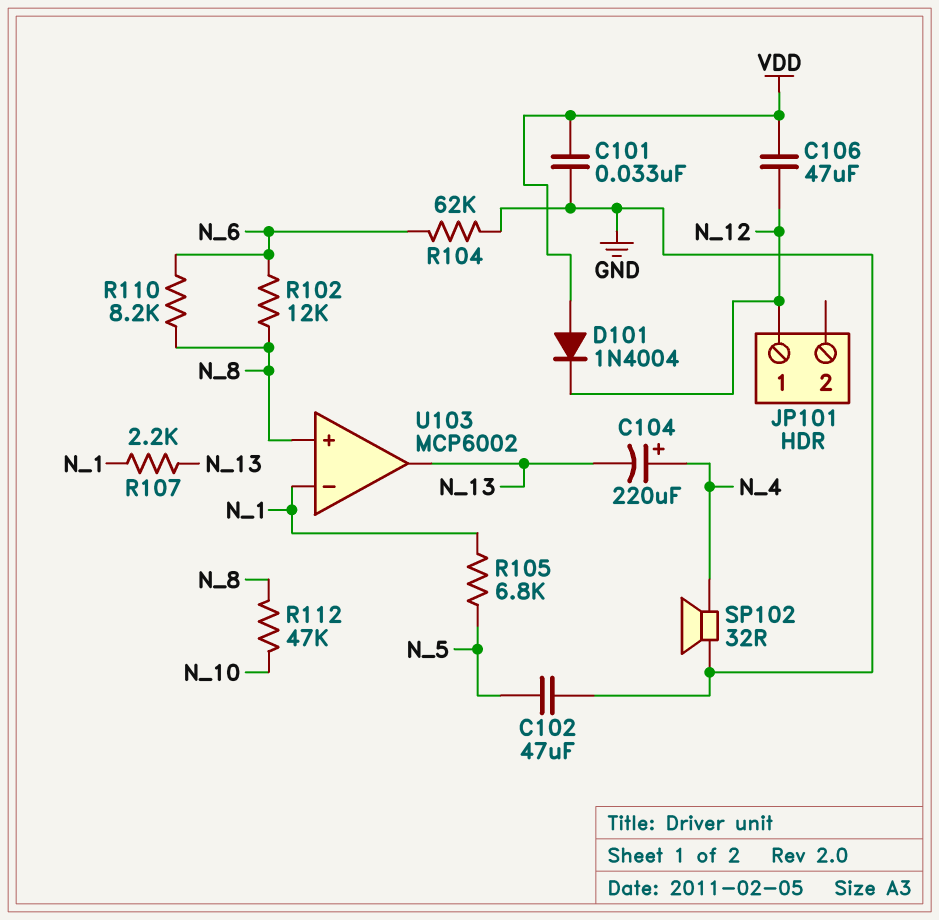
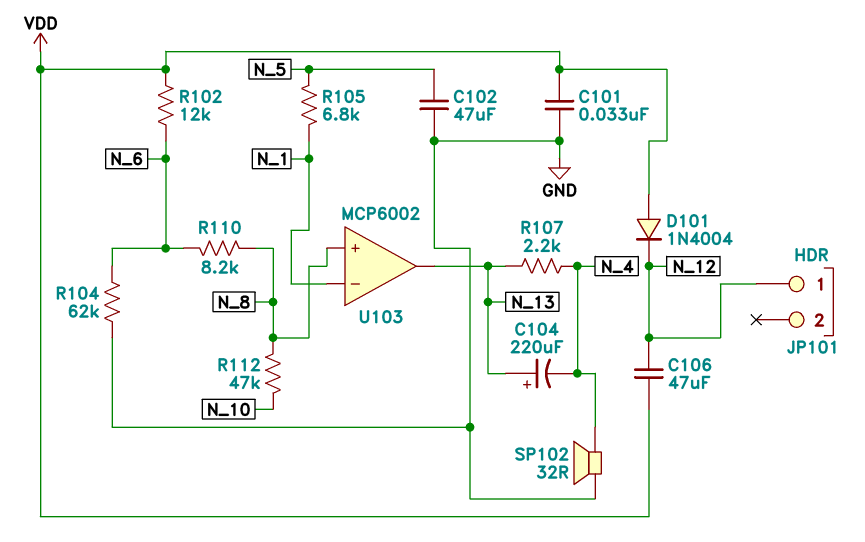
C104: 220uF (plus N_4, minus N_13) -> 220uF (plus N_13, minus N_4)
R102: 12k (N_6, N_8) -> 12k (N_6, VDD)
R107: 2.2k (N_1, N_13) -> 2.2k (N_4, N_13)

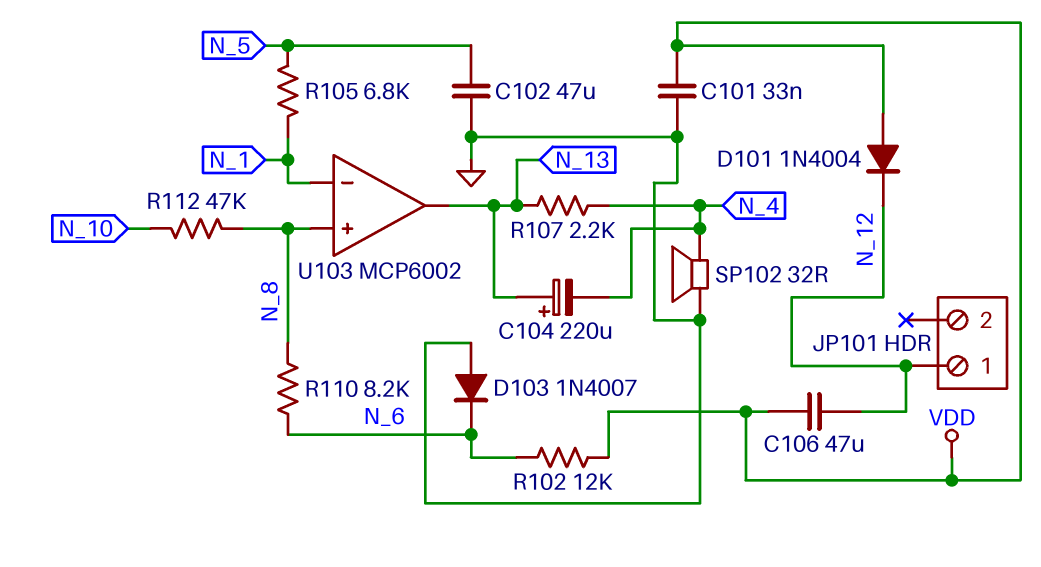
D103: none -> diode 1N4007 (A GND, K N_6)
R104: 62k (GND, N_6) -> none

